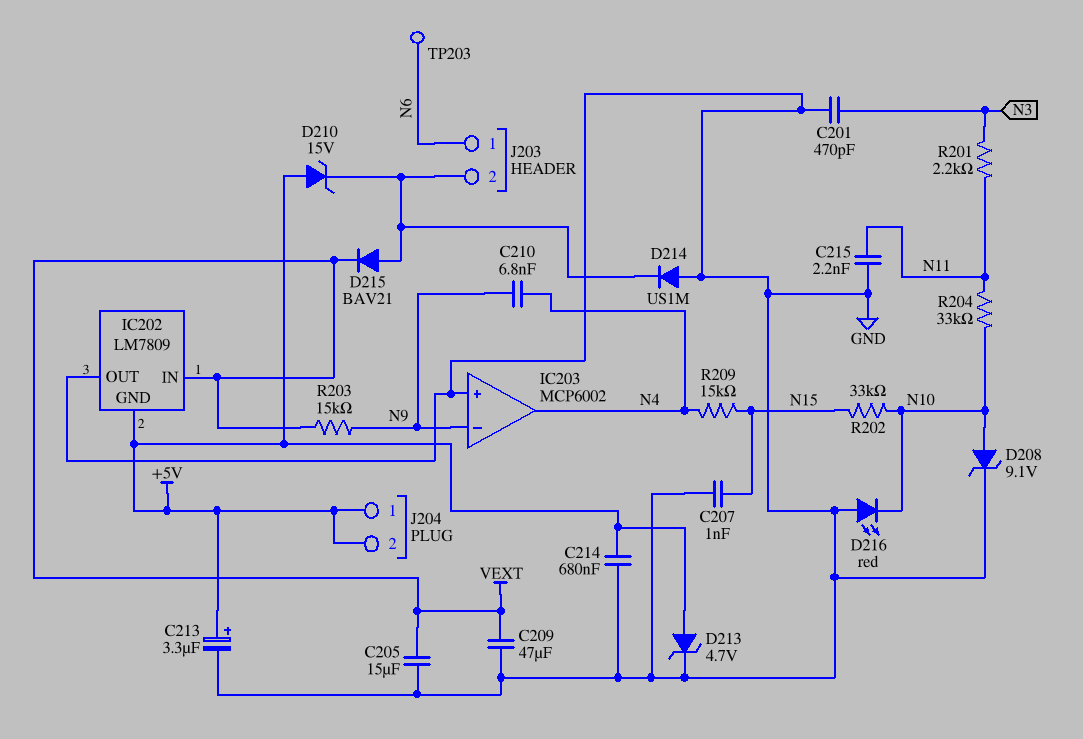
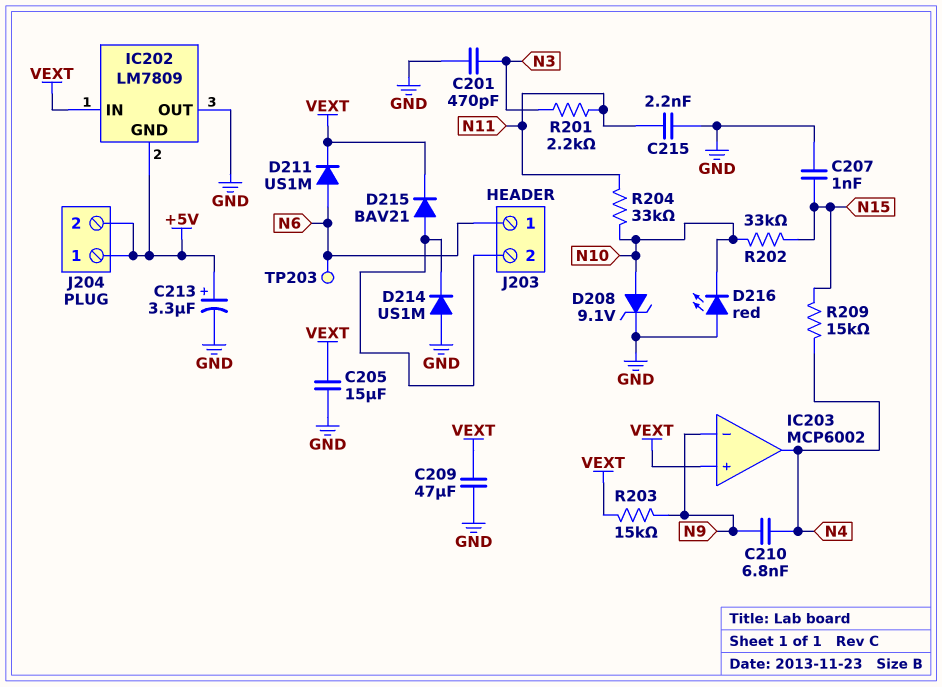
C214: 680nF (+5V, GND) -> none
D210: zener 15V (A +5V, K J203/2) -> none
D211: none -> diode US1M (A N6, K VEXT)
D213: zener 4.7V (A +5V, K GND) -> none
IC203 pin in+: GND -> VEXT

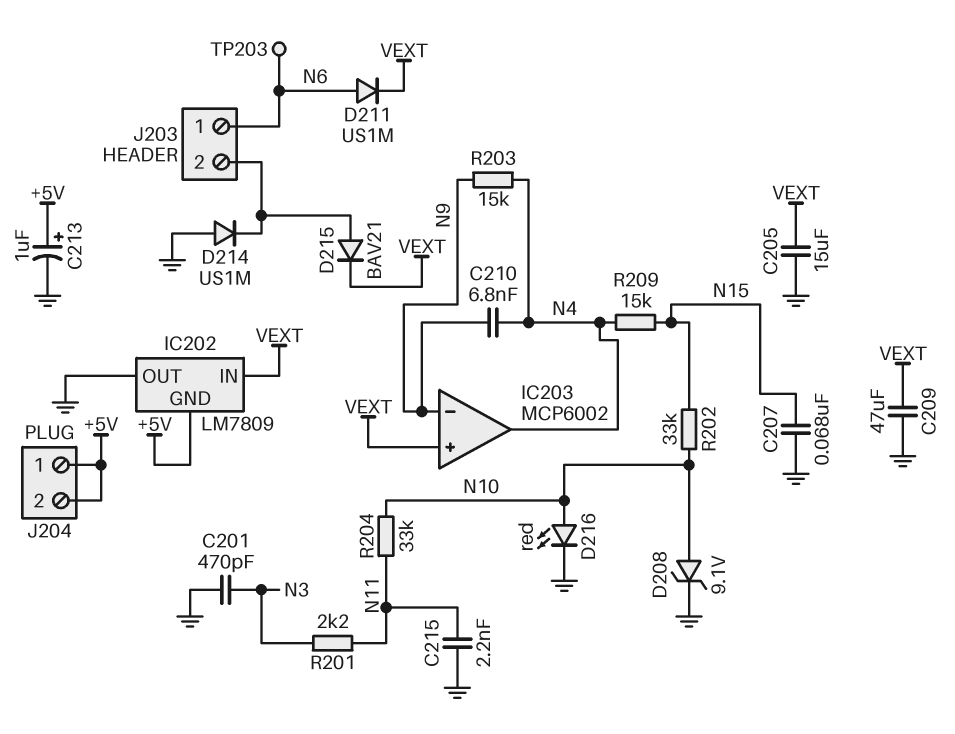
C207: 1nF (GND, N15) -> 68nF (GND, N15)
C213: 3.3uF (plus +5V, minus GND) -> 1uF (plus +5V, minus GND)
D216: LED red (A GND, K N10) -> LED red (A N10, K GND)
R203: 15k (N9, VEXT) -> 15k (N4, N9)

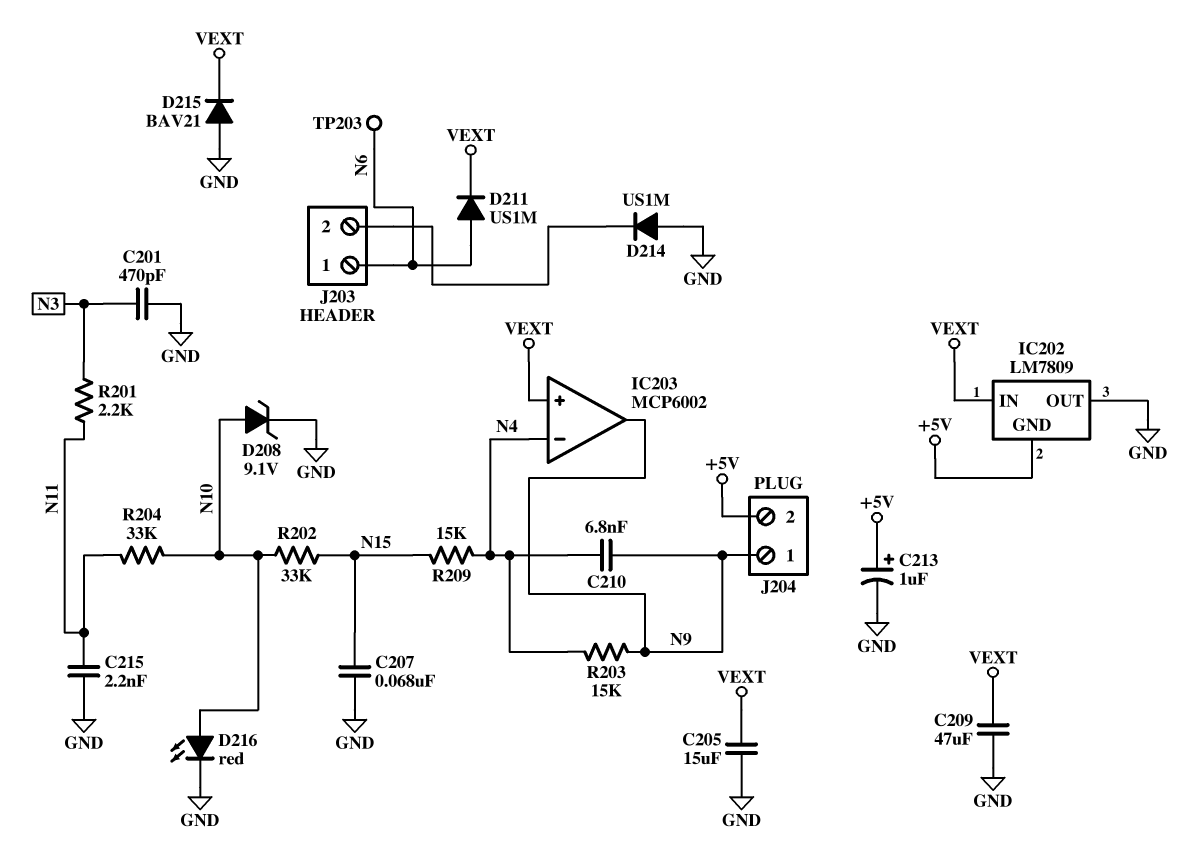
D215: diode BAV21 (A J203/2, K VEXT) -> diode BAV21 (A GND, K VEXT)
IC203 pin in-: N9 -> N4
IC203 pin out: N4 -> N9
J204 pin 1: +5V -> N9

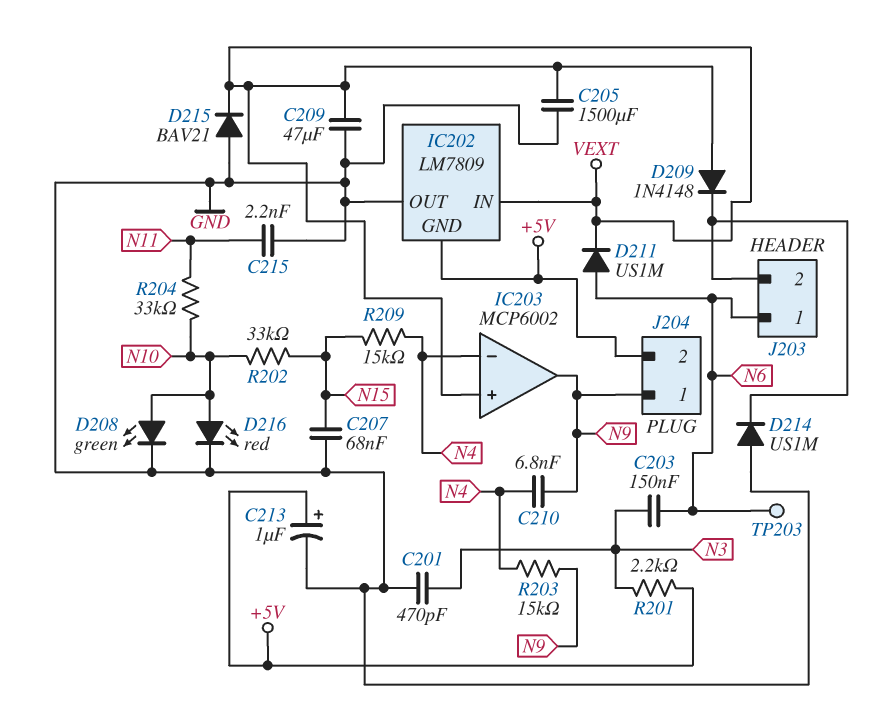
C203: none -> 150nF (N3, N6)
C205: 15uF (GND, VEXT) -> 1500uF (GND, VEXT)
D208: zener 9.1V (A N10, K GND) -> LED green (A N10, K GND)
D209: none -> diode 1N4148 (A VEXT, K J203/2)
R201: 2.2k (N3, N11) -> 2.2k (+5V, N3)

